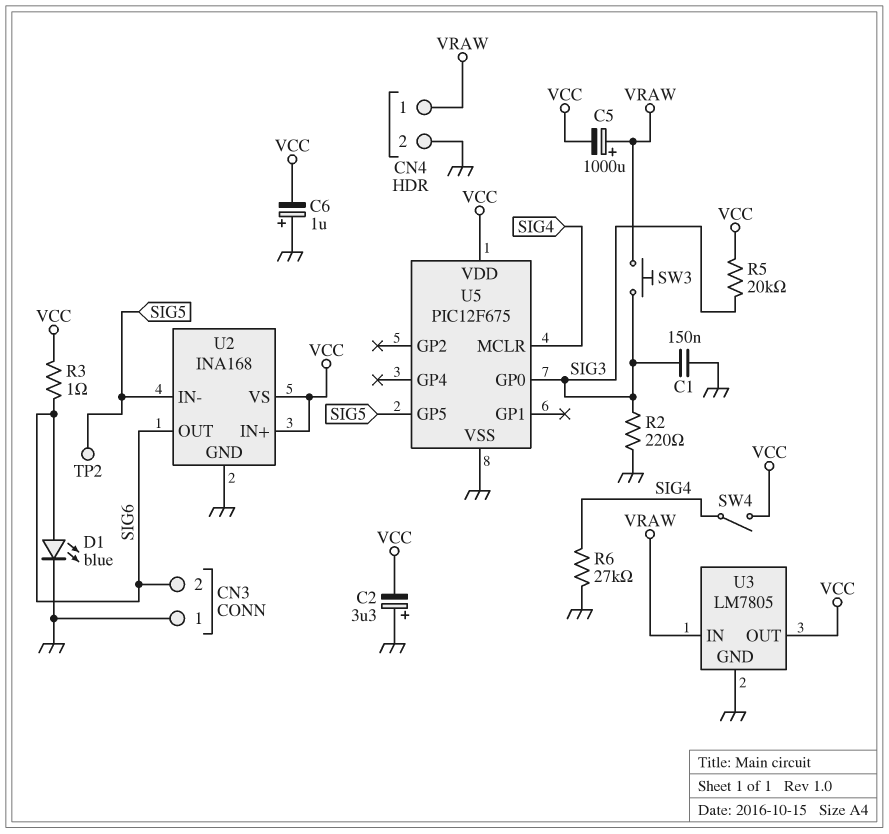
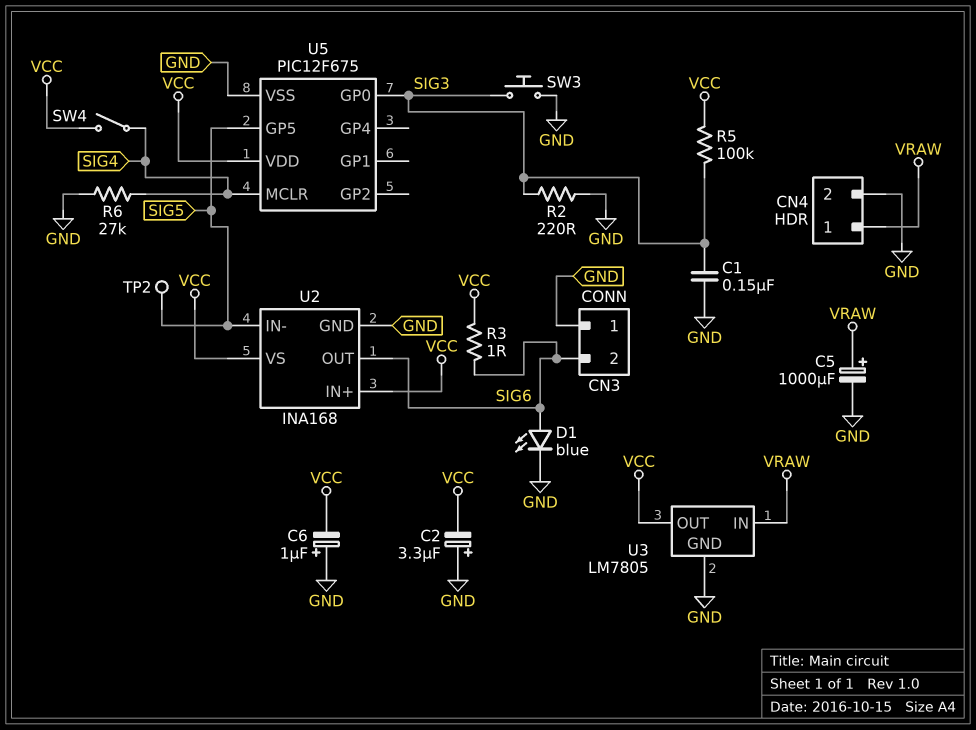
C5: 1000uF (plus VRAW, minus VCC) -> 1000uF (plus VRAW, minus GND)
R5: 20k (SIG3, VCC) -> 100k (SIG3, VCC)
SW3: button (SIG3, VRAW) -> button (GND, SIG3)

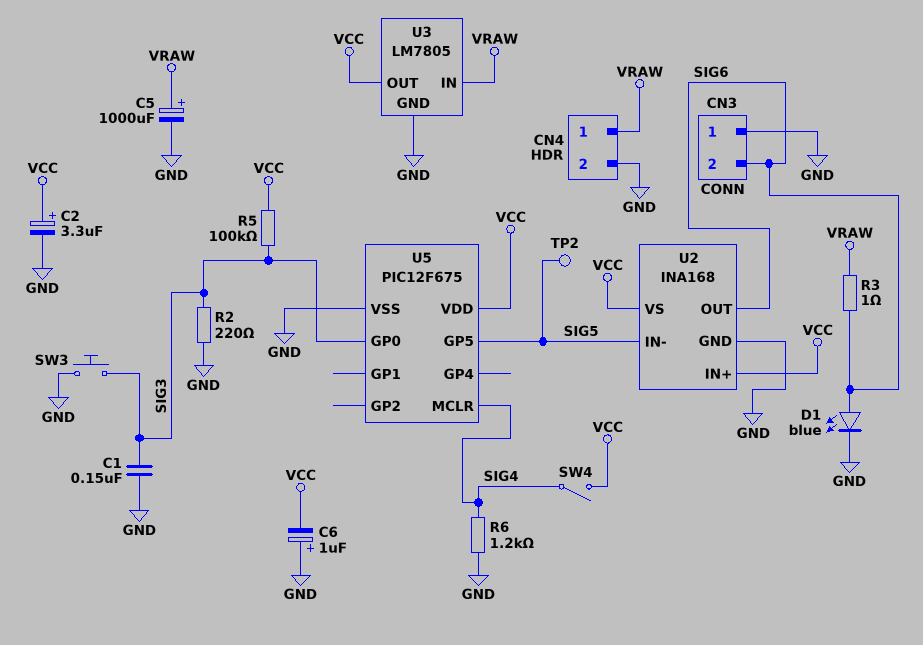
C2: 3.3uF (plus GND, minus VCC) -> 3.3uF (plus VCC, minus GND)
R3: 1 (SIG6, VCC) -> 1 (SIG6, VRAW)
R6: 27k (GND, SIG4) -> 1.2k (GND, SIG4)

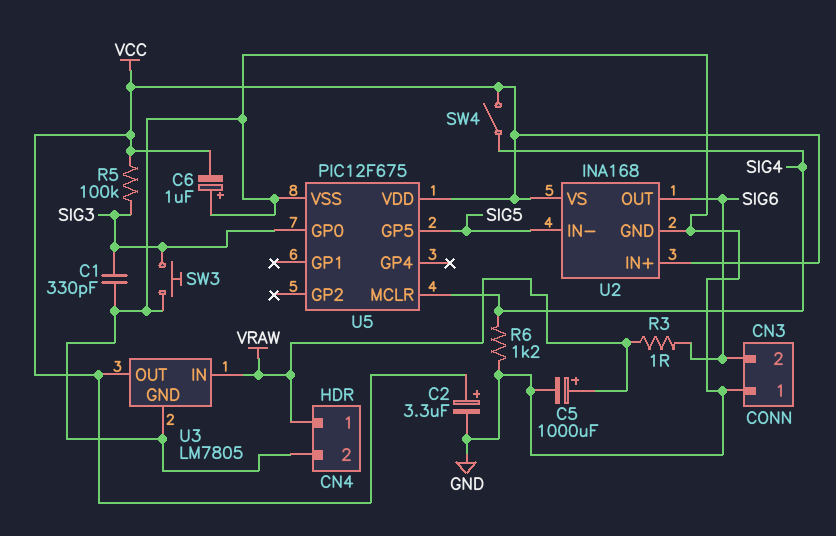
C1: 150nF (GND, SIG3) -> 330pF (GND, SIG3)
D1: LED blue (A SIG6, K GND) -> none
R2: 220 (GND, SIG3) -> none
TP2: test point (SIG5) -> none

